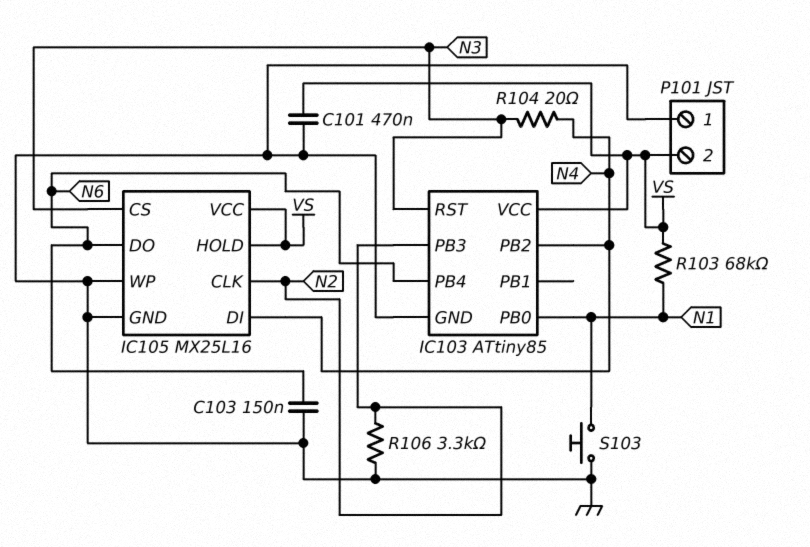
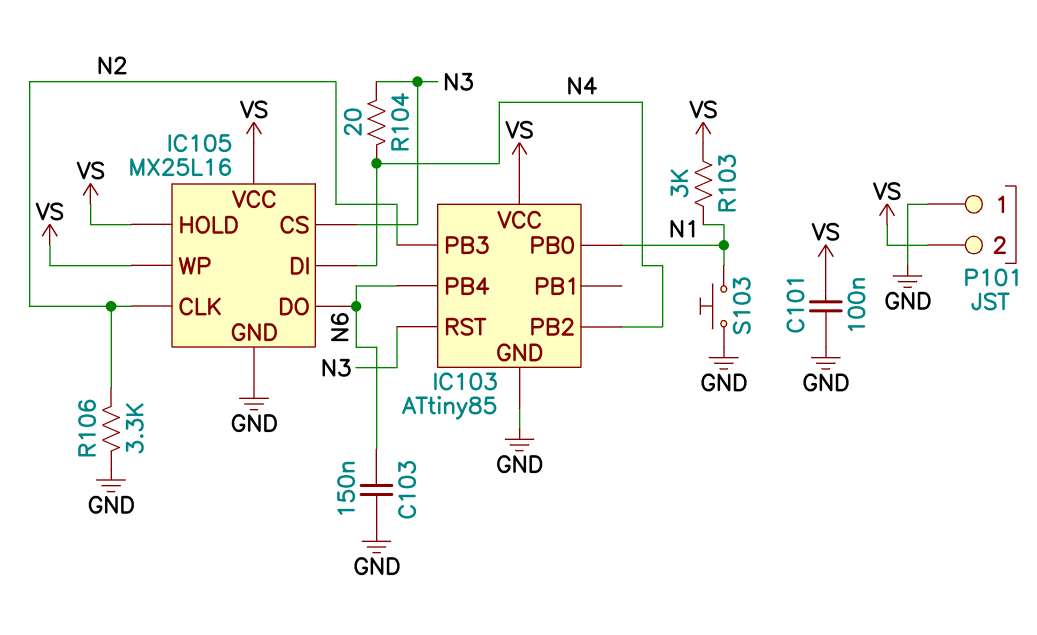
C101: 470nF (GND, VS) -> 100nF (GND, VS)
IC105 pin WP: GND -> VS
R103: 68k (N1, VS) -> 3k (N1, VS)

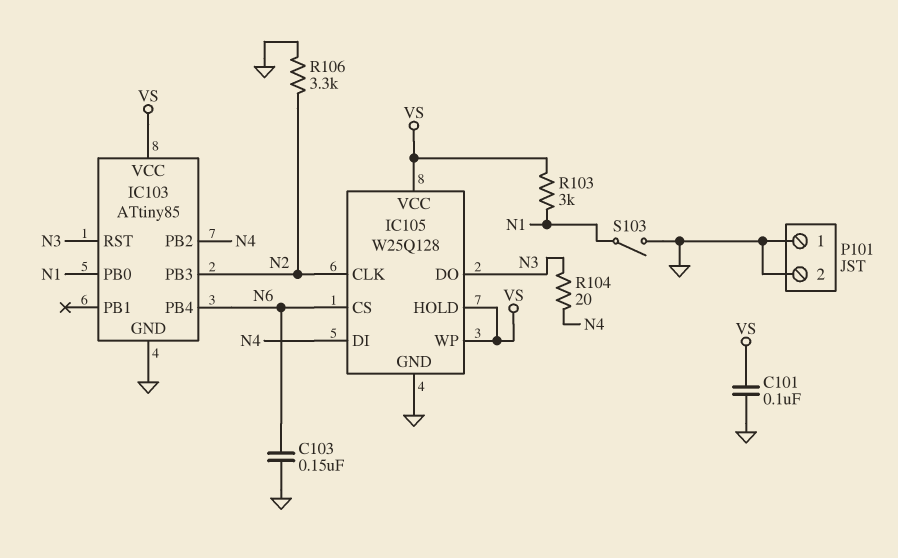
IC105: MX25L16 -> W25Q128
IC105 pin CS: N3 -> N6
IC105 pin DO: N6 -> N3
P101 pin 2: VS -> GND
S103: button (GND, N1) -> switch (GND, N1)

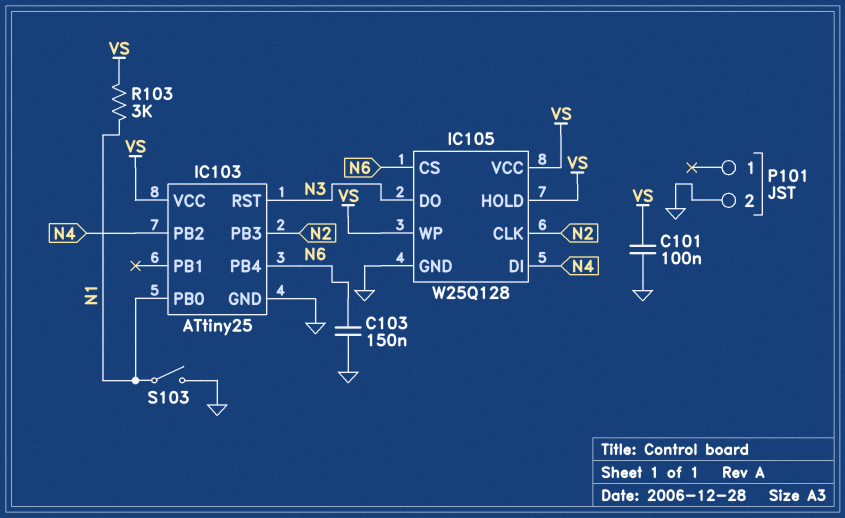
IC103: ATtiny85 -> ATtiny25
P101 pin 1: GND -> none
R104: 20 (N3, N4) -> none
R106: 3.3k (GND, N2) -> none

